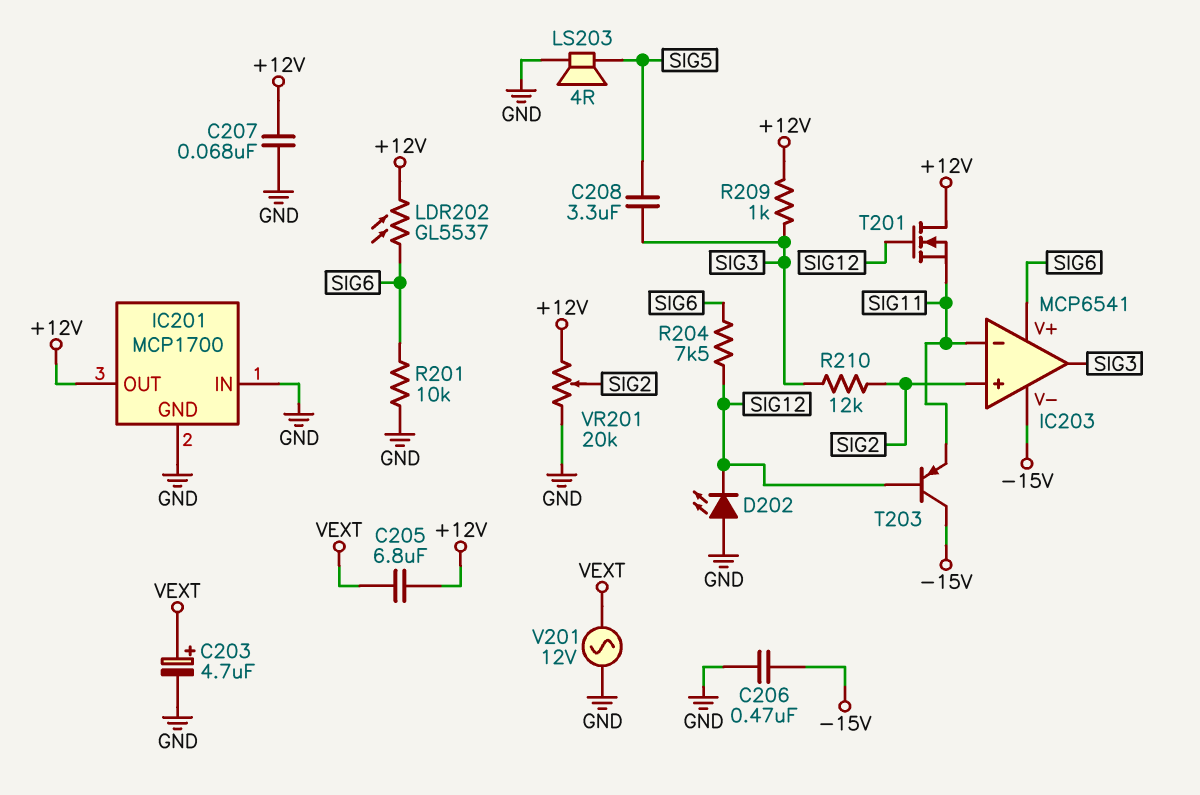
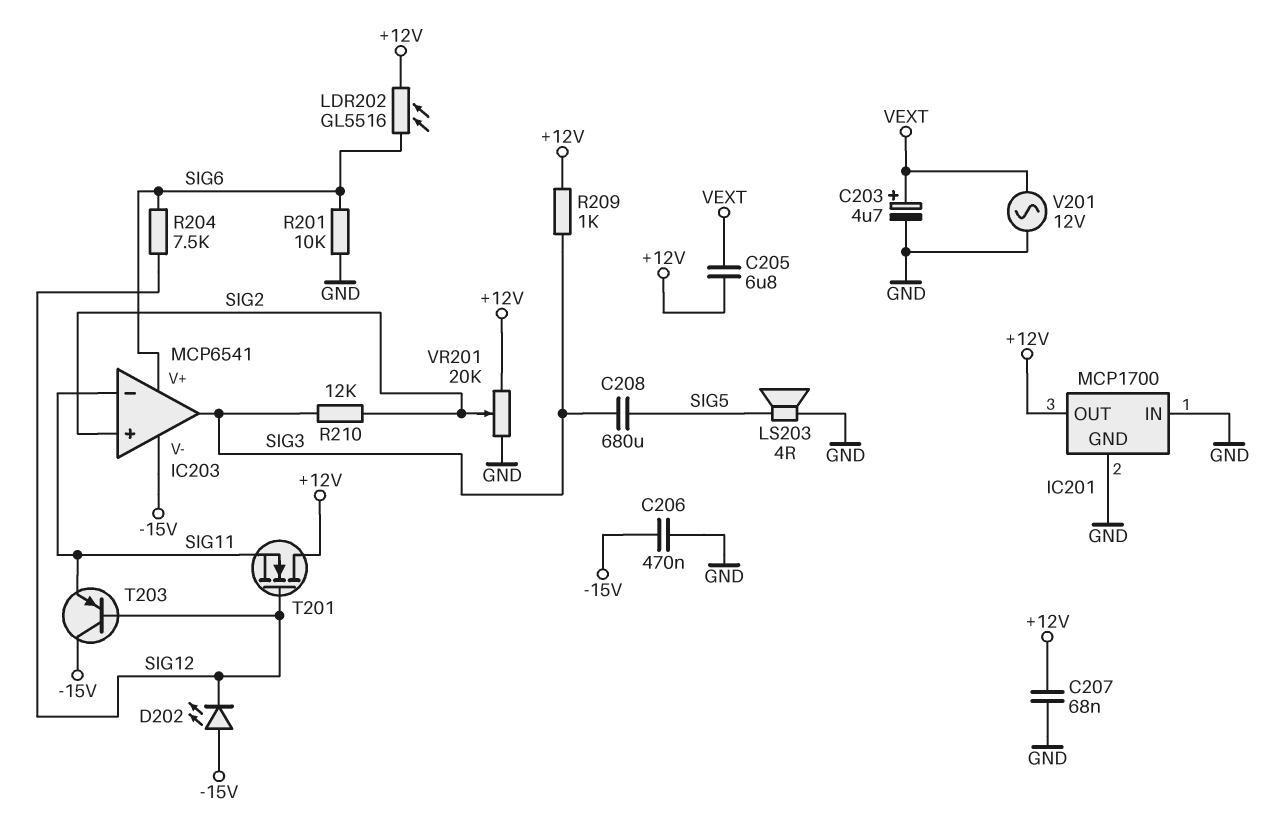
C208: 3.3uF (SIG3, SIG5) -> 680uF (SIG3, SIG5)
D202: LED (A GND, K SIG12) -> LED (A -15V, K SIG12)
LDR202: GL5537 (+12V, SIG6) -> GL5516 (+12V, SIG6)

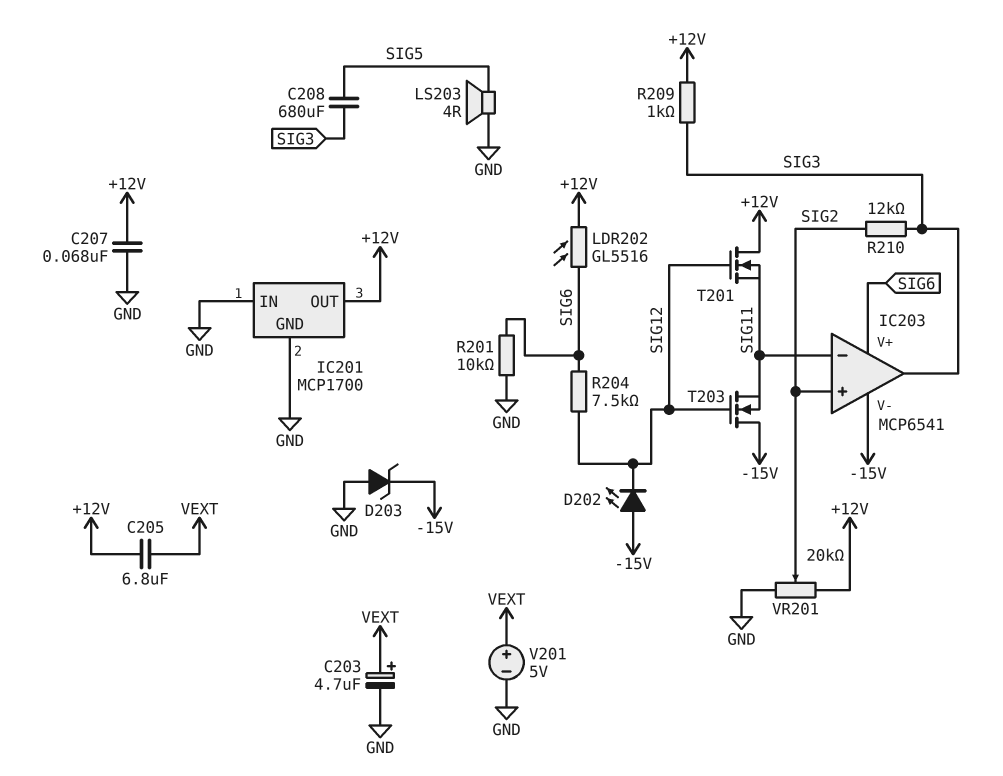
C206: 470nF (-15V, GND) -> none
D203: none -> zener (A GND, K -15V)
T203: PNP (B SIG12, C -15V, E SIG11) -> NMOS (G SIG12, D -15V, S SIG11)
V201: AC 12V (GND, VEXT) -> 5V (plus VEXT, minus GND)

